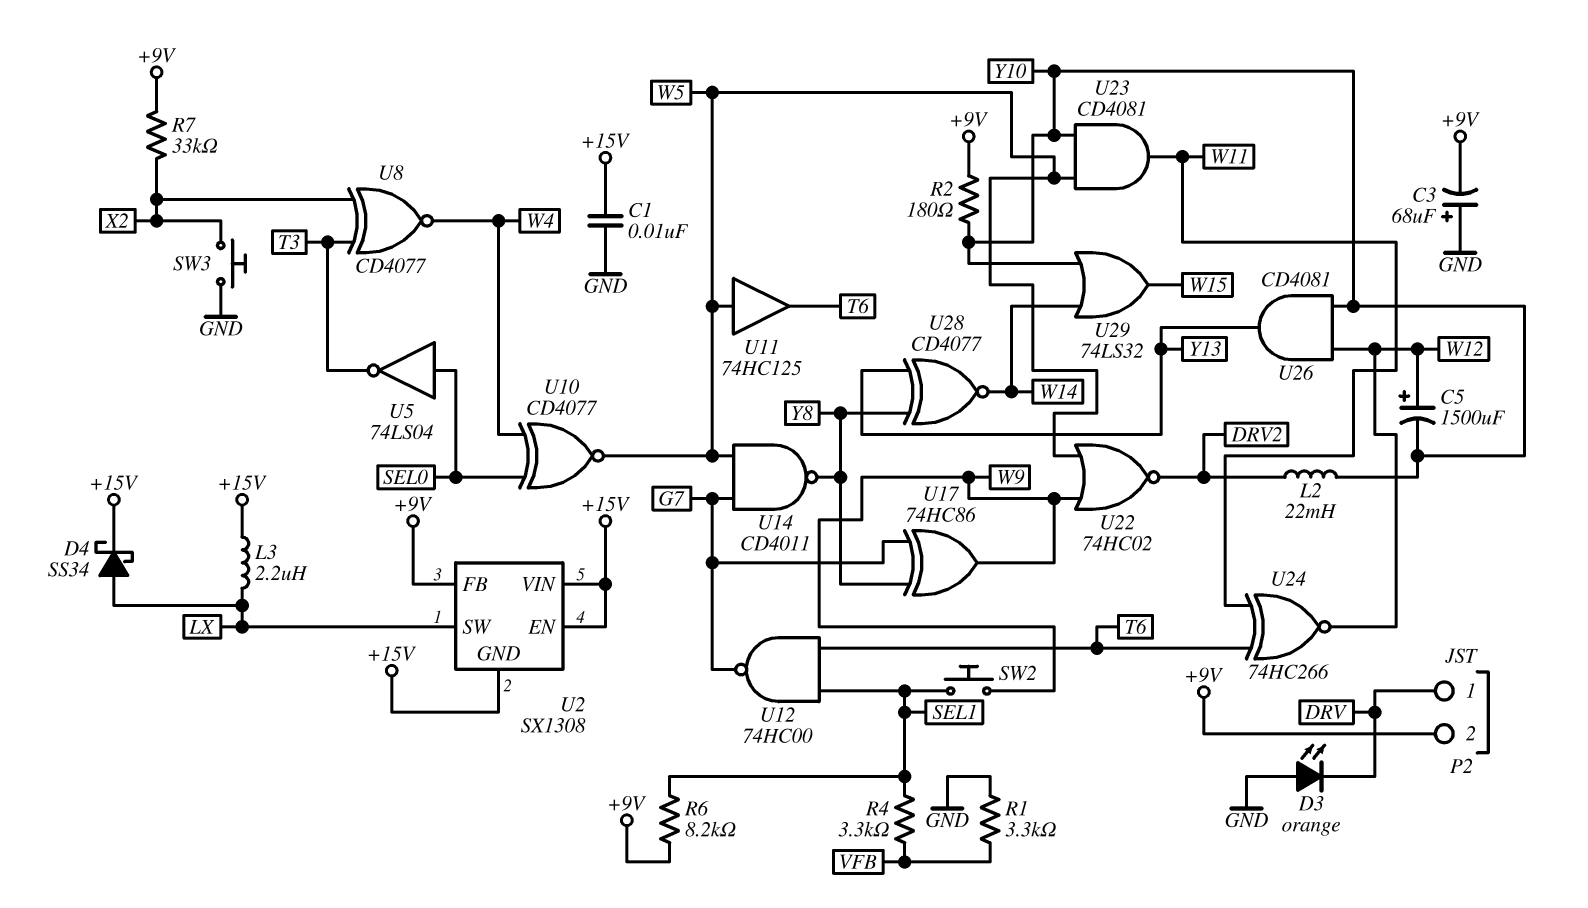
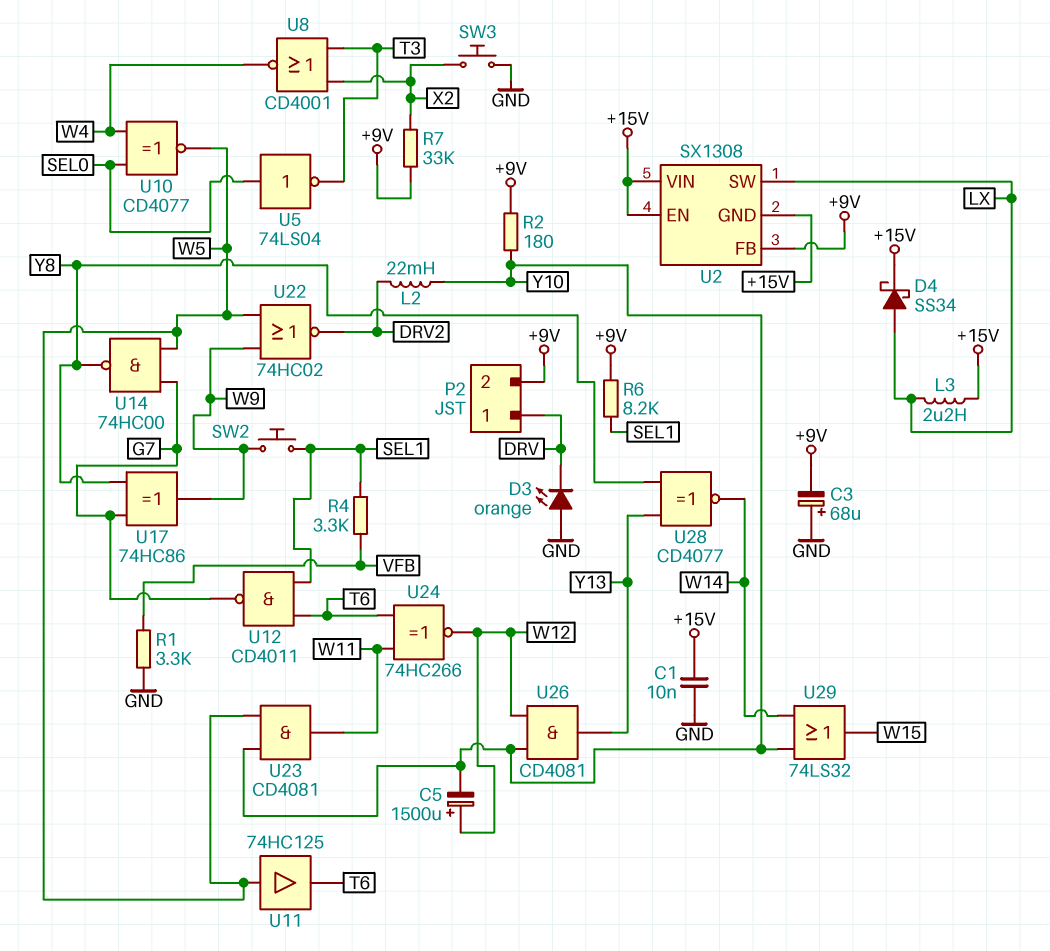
U8: XNOR CD4077 (in T3, in X2, out W4) -> NOR CD4001 (in T3, in X2, out W4)
U12: NAND 74HC00 (in SEL1, in T6, out G7) -> NAND CD4011 (in SEL1, in T6, out G7)
U14: NAND CD4011 (in G7, in W5, out Y8) -> NAND 74HC00 (in G7, in W5, out Y8)

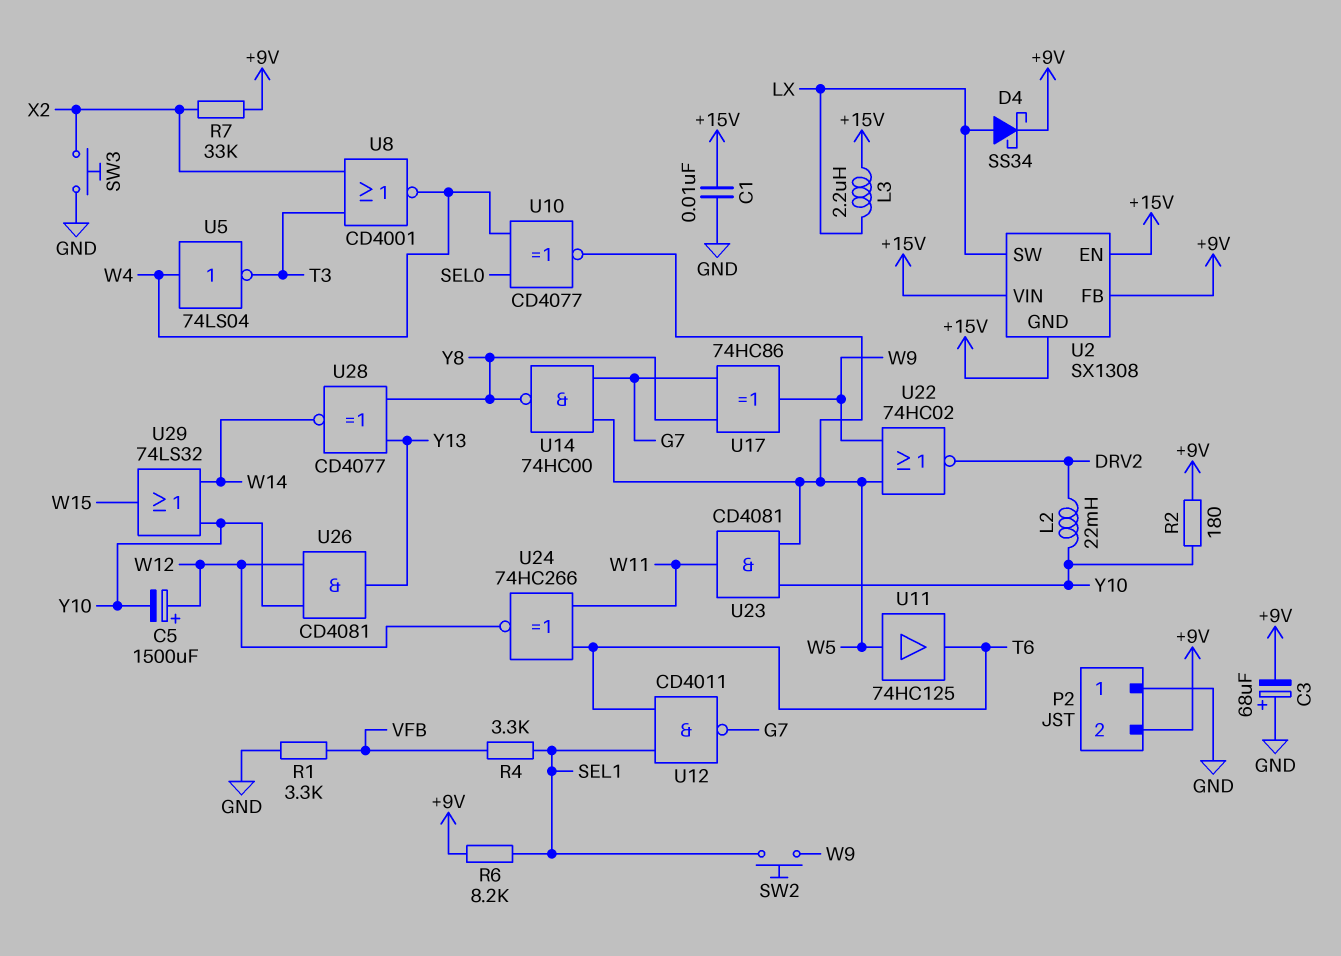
D3: LED orange (A GND, K DRV) -> none
D4: schottky SS34 (A LX, K +15V) -> schottky SS34 (A LX, K +9V)
P2 pin 1: DRV -> GND
U5: NOT 74LS04 (in SEL0, out T3) -> NOT 74LS04 (in W4, out T3)

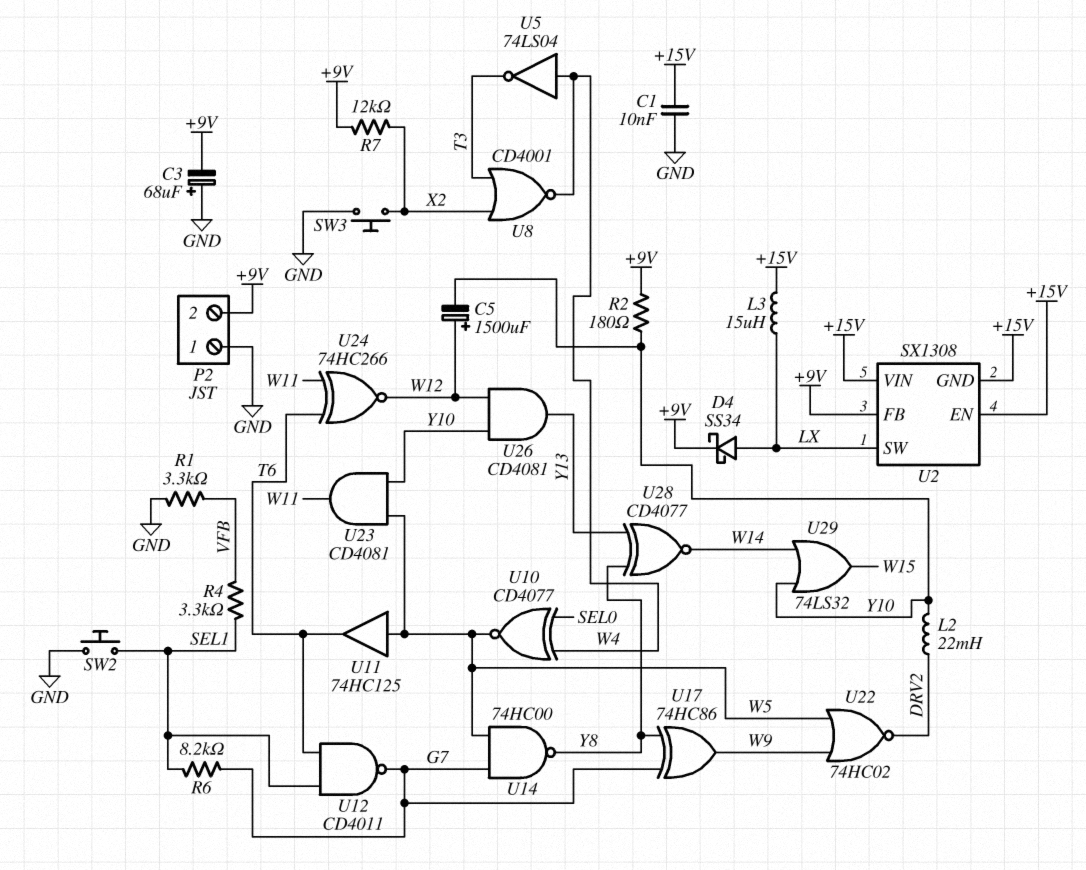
L3: 2.2uH (+15V, LX) -> 15uH (+15V, LX)
R6: 8.2k (+9V, SEL1) -> 8.2k (G7, SEL1)
R7: 33k (+9V, X2) -> 12k (+9V, X2)
SW2: button (SEL1, W9) -> button (GND, SEL1)

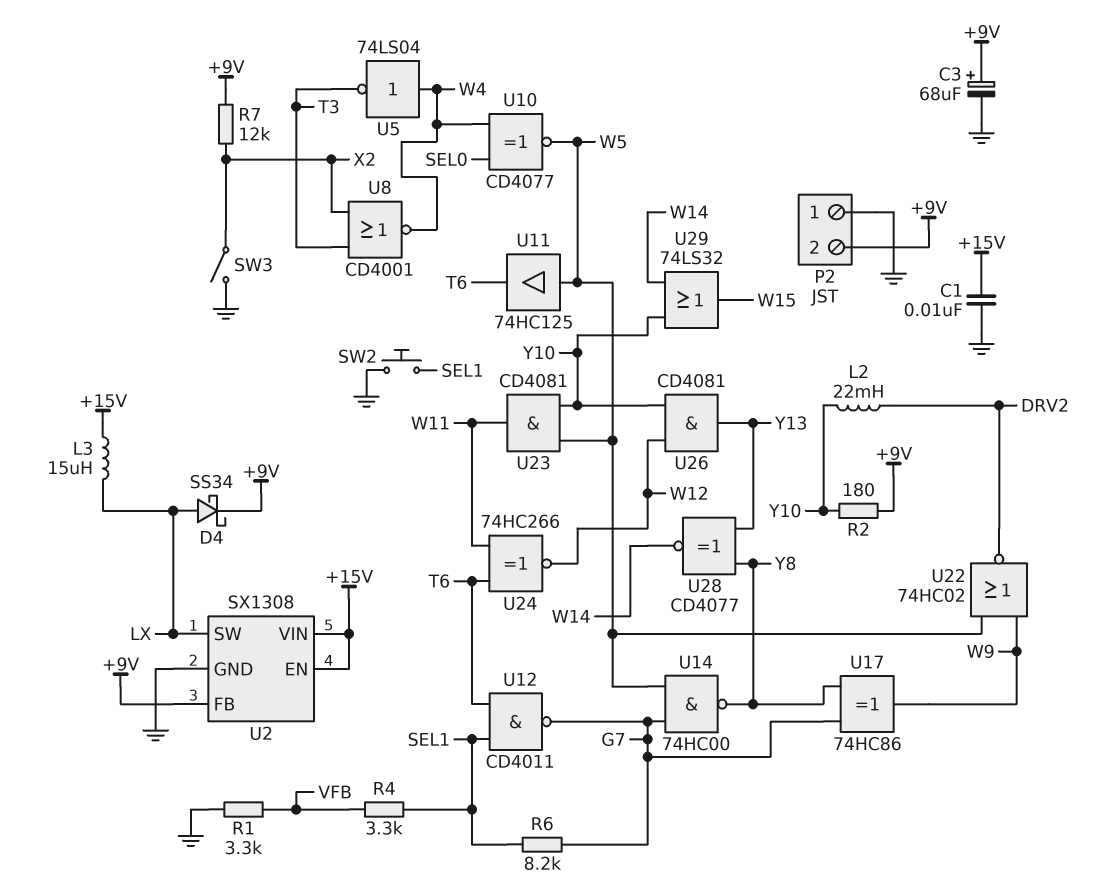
C3: 68uF (plus GND, minus +9V) -> 68uF (plus +9V, minus GND)
C5: 1500uF (plus W12, minus Y10) -> none
SW3: button (GND, X2) -> switch (GND, X2)
U2 pin GND: +15V -> GND

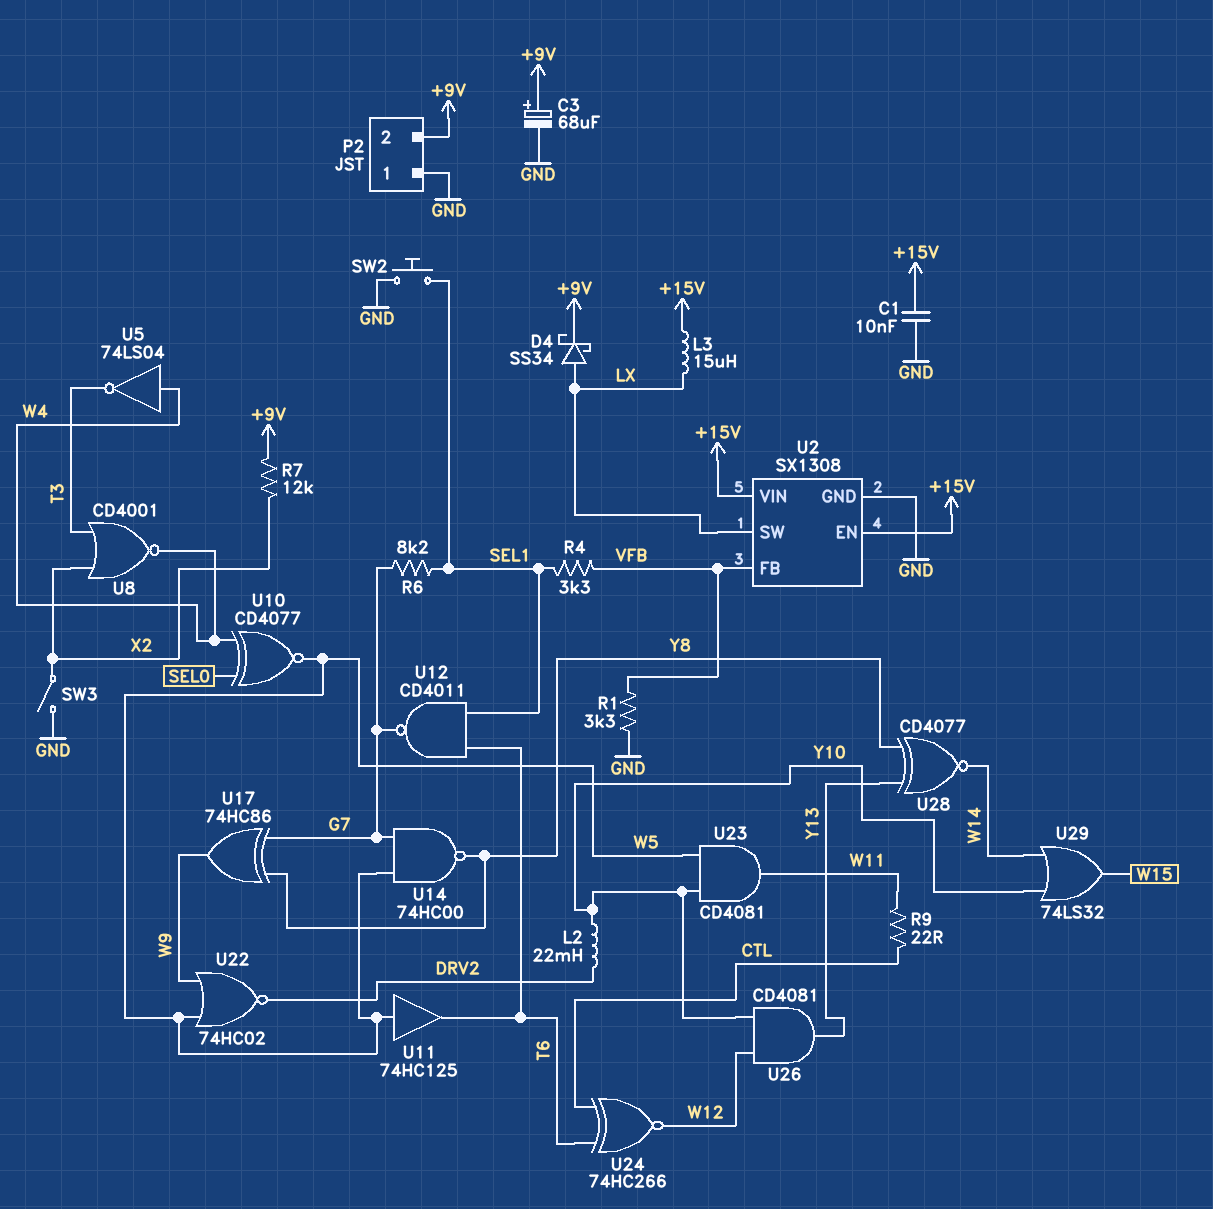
R2: 180 (+9V, Y10) -> none
R9: none -> 22 (CTL, W11)
U2 pin FB: +9V -> VFB
U24: XNOR 74HC266 (in T6, in W11, out W12) -> XNOR 74HC266 (in CTL, in T6, out W12)

